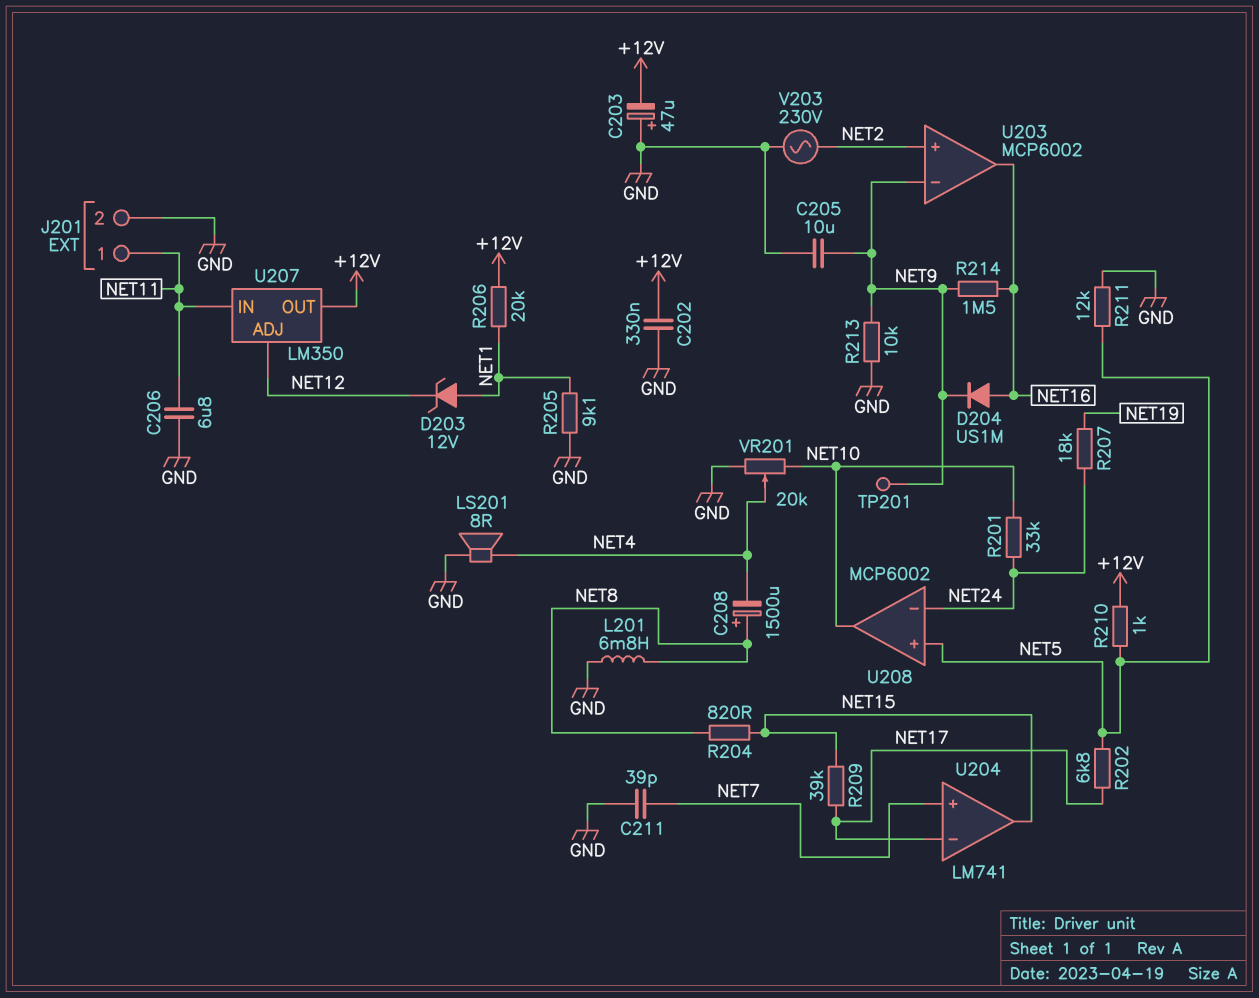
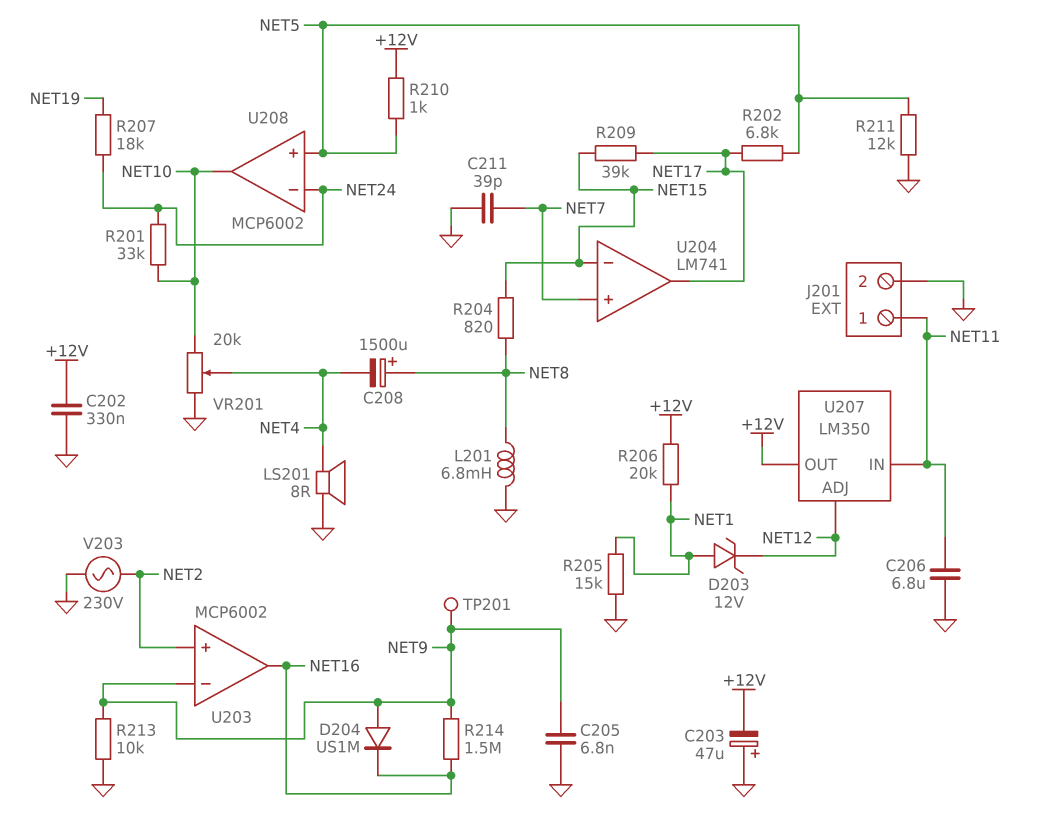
C205: 10uF (GND, NET9) -> 6.8nF (GND, NET9)
D204: diode US1M (A NET16, K NET9) -> diode US1M (A NET9, K NET16)
R205: 9.1k (GND, NET1) -> 15k (GND, NET1)
U204 pin in-: NET17 -> NET15
U204 pin out: NET15 -> NET17

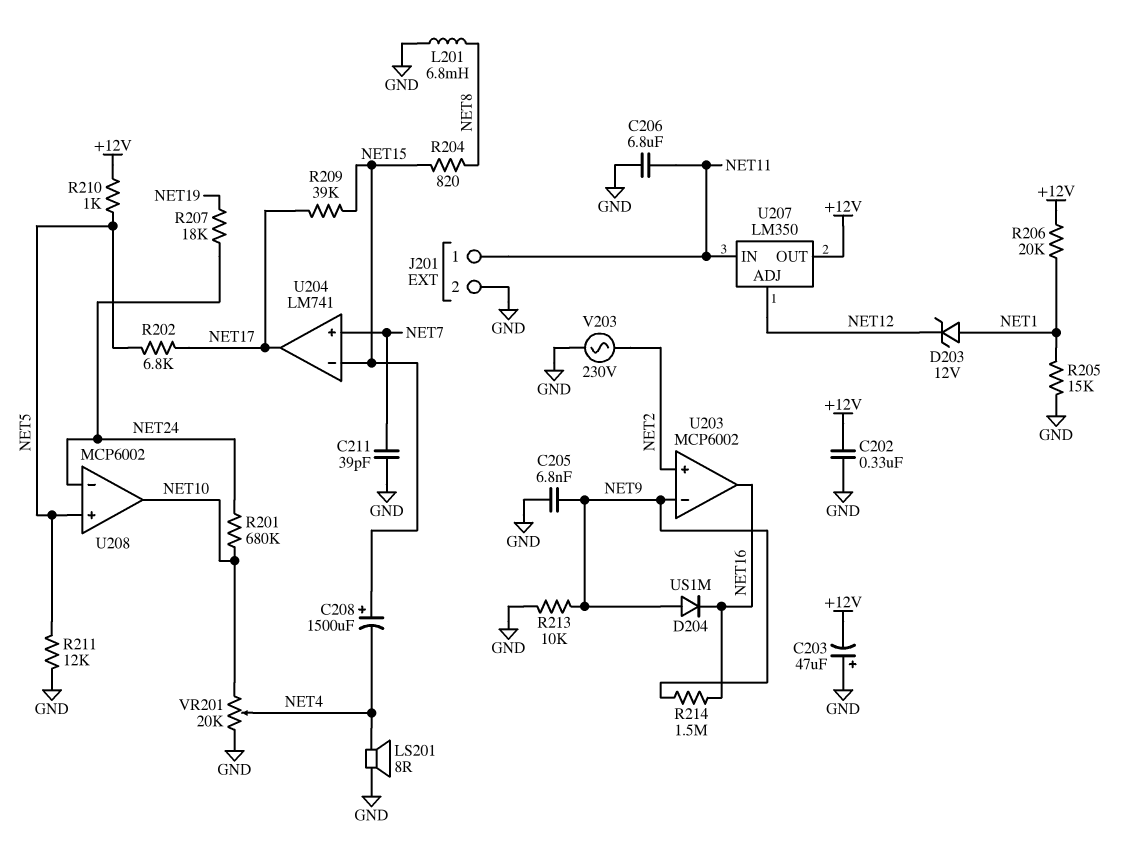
C208: 1500uF (plus NET8, minus NET4) -> 1500uF (plus NET15, minus NET4)
R201: 33k (NET10, NET24) -> 680k (NET10, NET24)
TP201: test point (NET9) -> none

